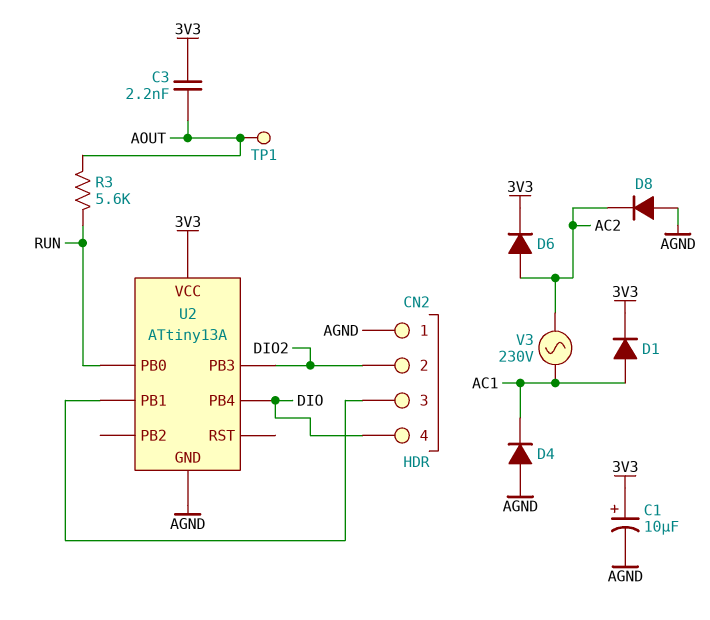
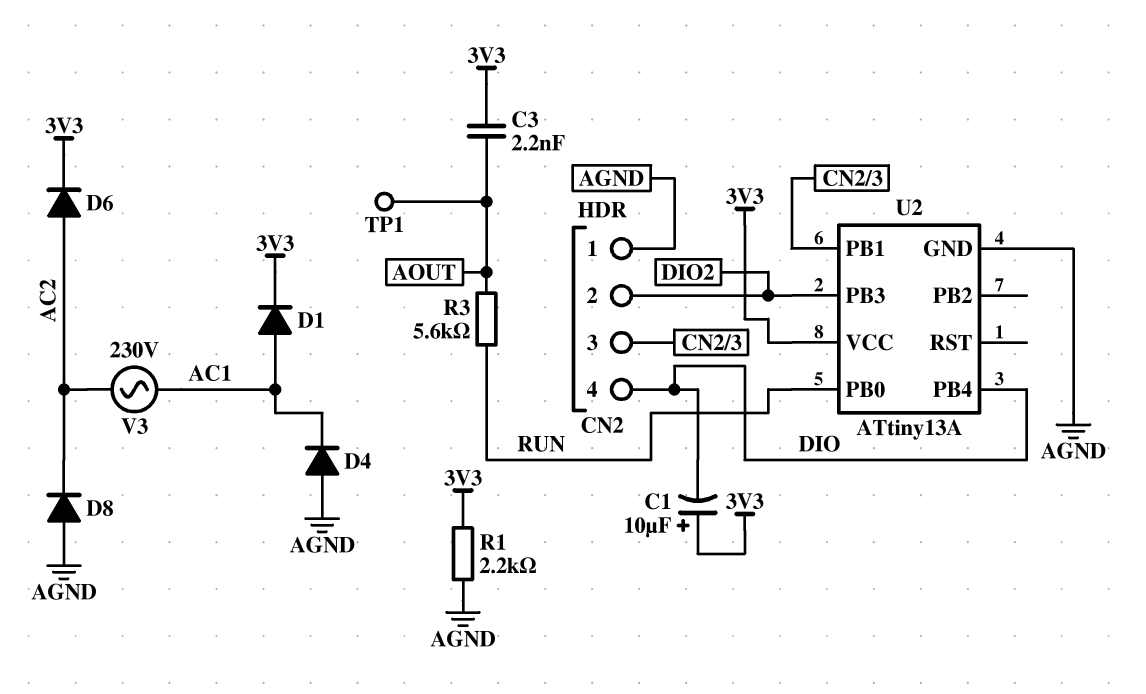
C1: 10uF (plus 3V3, minus AGND) -> 10uF (plus 3V3, minus DIO)
R1: none -> 2.2k (3V3, AGND)

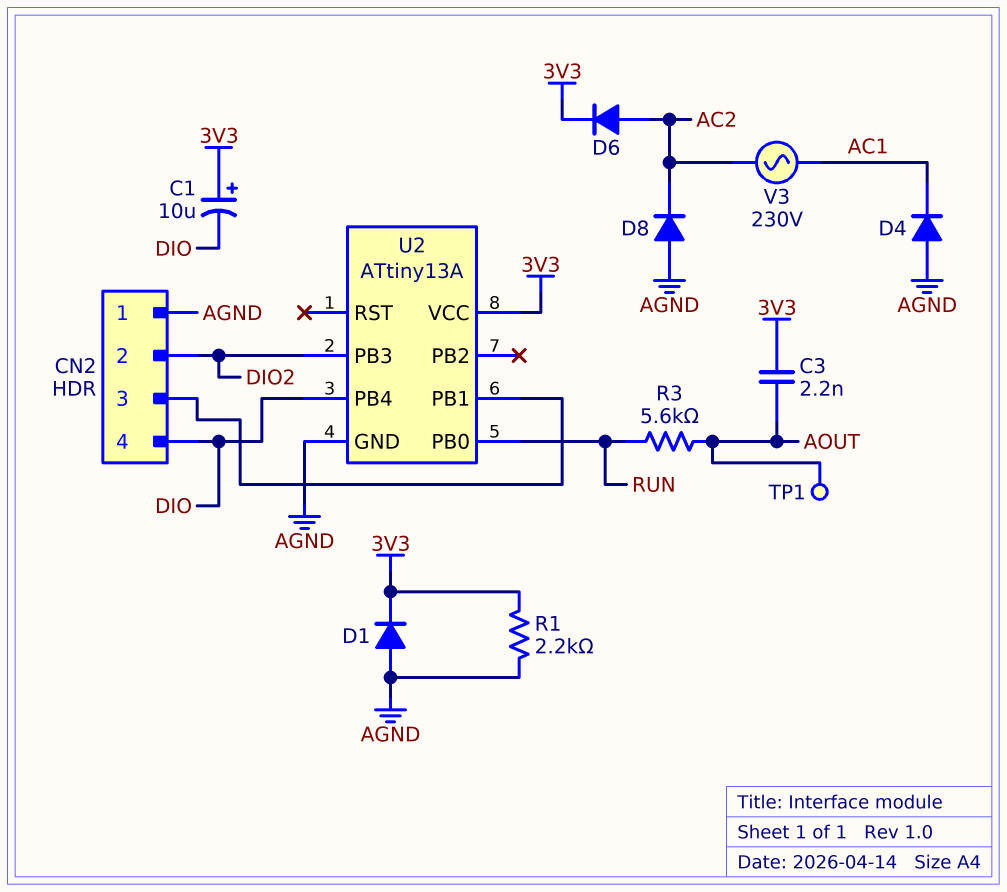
D1: diode (A AC1, K 3V3) -> diode (A AGND, K 3V3)

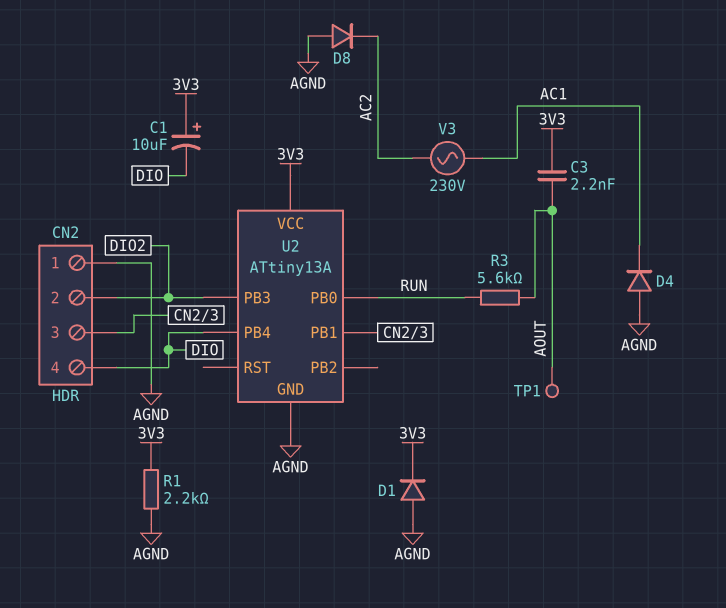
D6: diode (A AC2, K 3V3) -> none

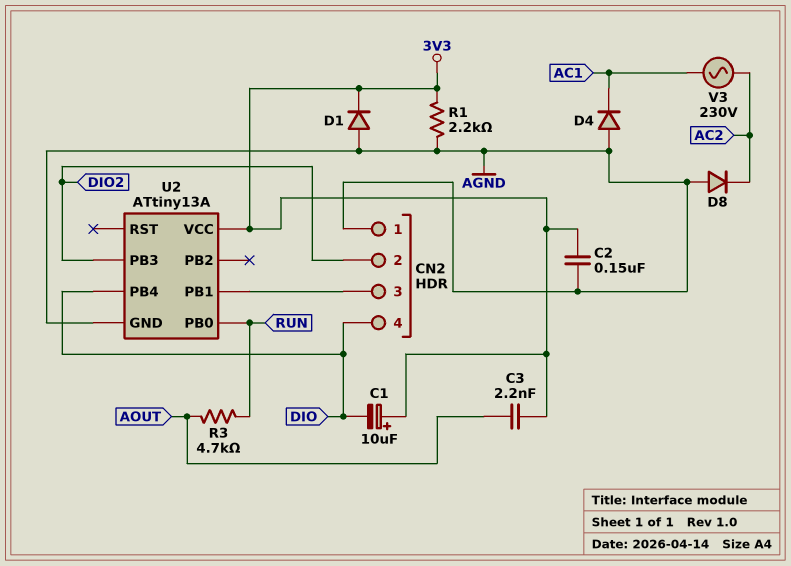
C2: none -> 150nF (3V3, AGND)
R3: 5.6k (AOUT, RUN) -> 4.7k (AOUT, RUN)
TP1: test point (AOUT) -> none

